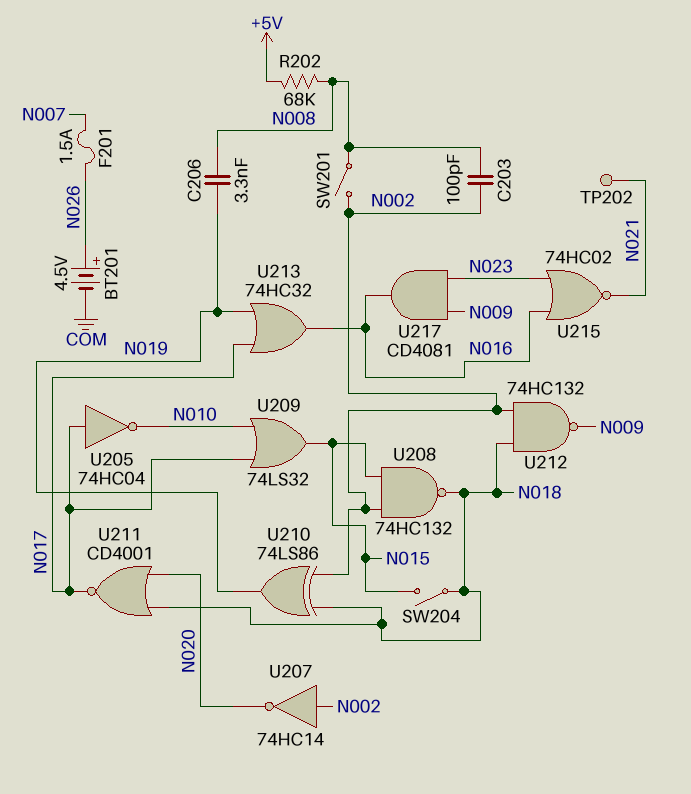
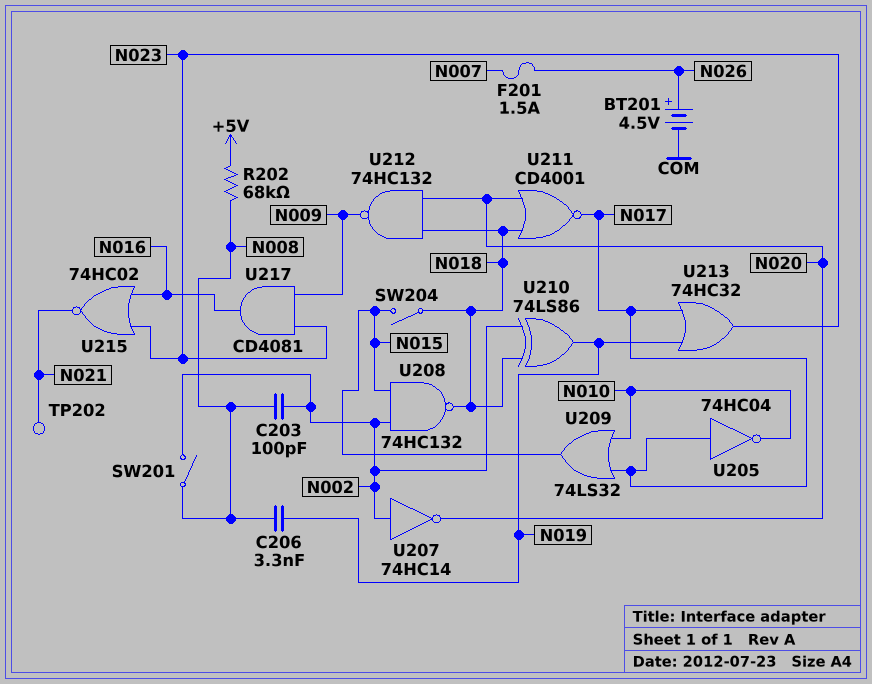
U212: NAND 74HC132 (in N002, in N018, out N009) -> NAND 74HC132 (in N018, in N020, out N009)
U213: OR 74HC32 (in N017, in N019, out N016) -> OR 74HC32 (in N017, in N019, out N023)

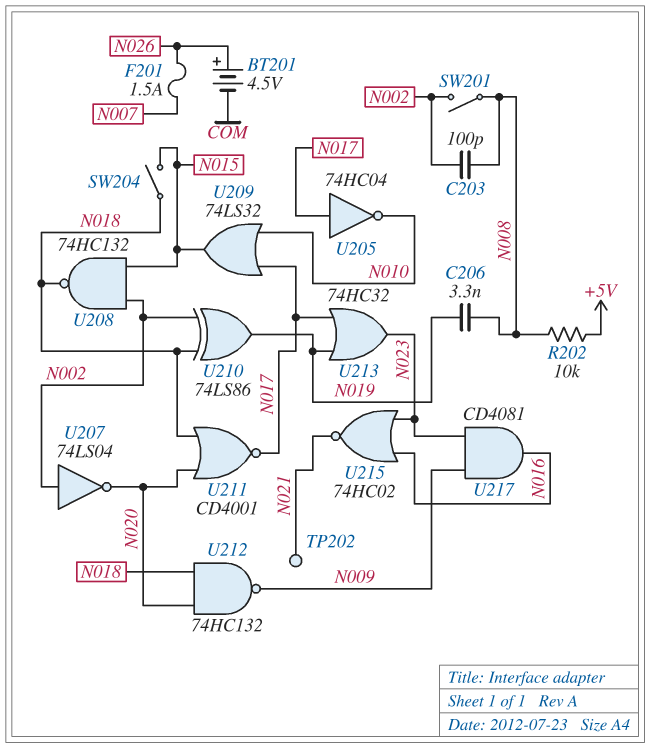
R202: 68k (+5V, N008) -> 10k (+5V, N008)
U207: NOT 74HC14 (in N002, out N020) -> NOT 74LS04 (in N002, out N020)

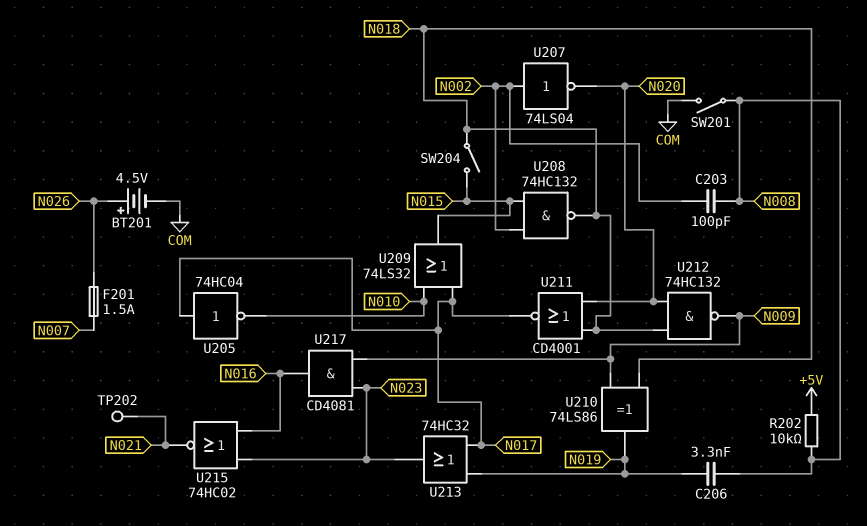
SW201: switch (N002, N008) -> switch (COM, N008)
U210: XOR 74LS86 (in N002, in N018, out N019) -> XOR 74LS86 (in N009, in N018, out N019)

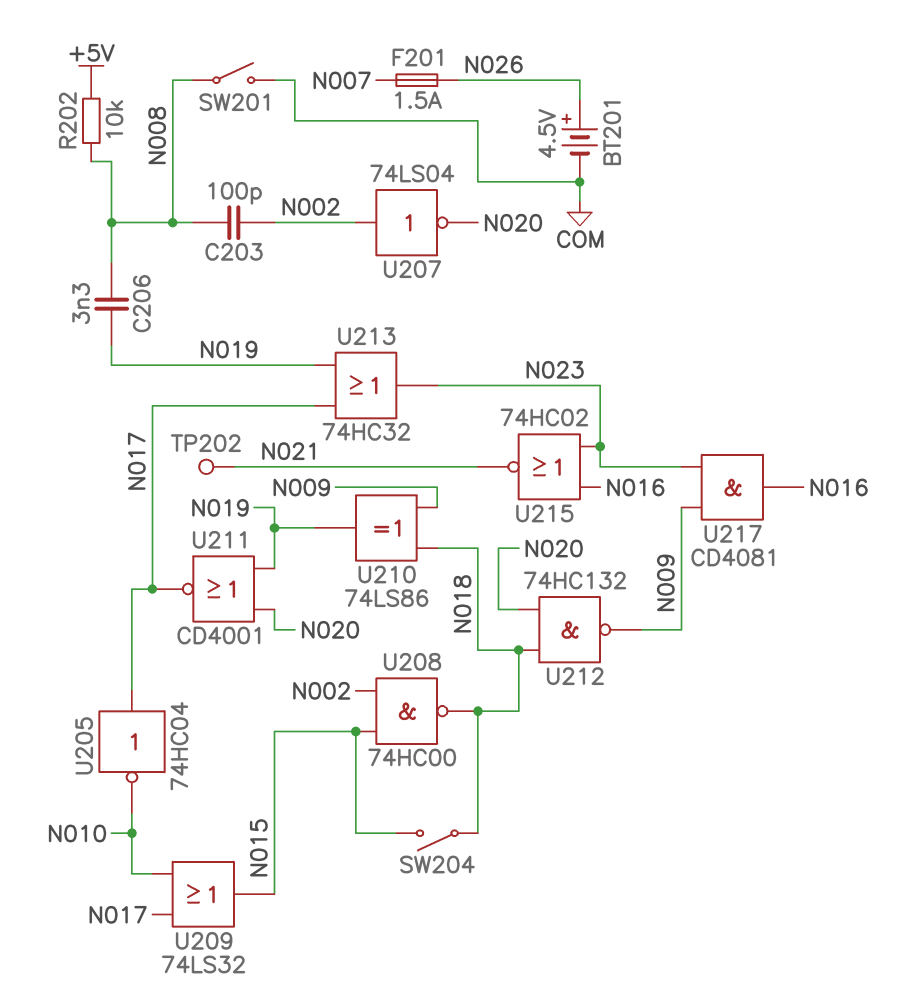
U208: NAND 74HC132 (in N002, in N015, out N018) -> NAND 74HC00 (in N002, in N015, out N018)
U211: NOR CD4001 (in N018, in N020, out N017) -> NOR CD4001 (in N019, in N020, out N017)

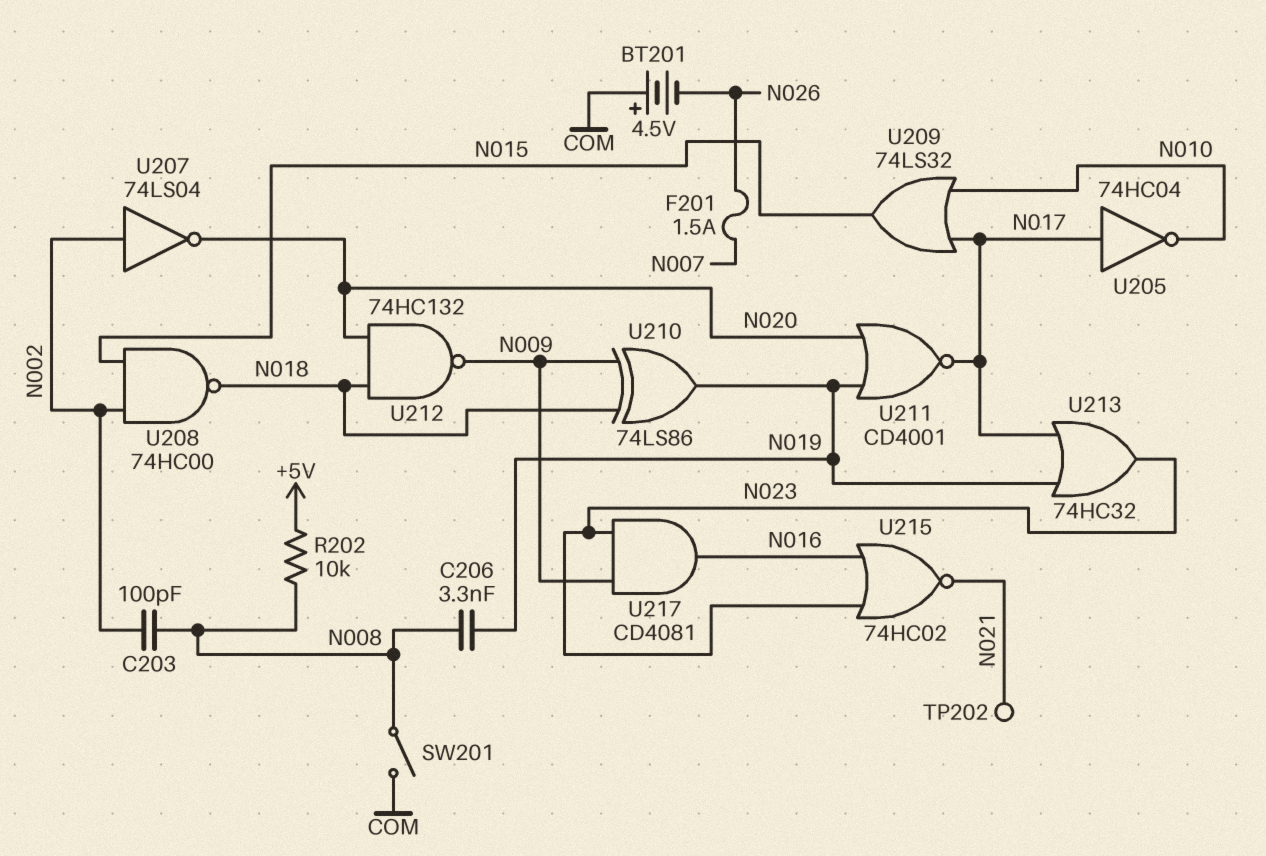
BT201: 4.5V (plus N026, minus COM) -> 4.5V (plus COM, minus N026)
SW204: switch (N015, N018) -> none

